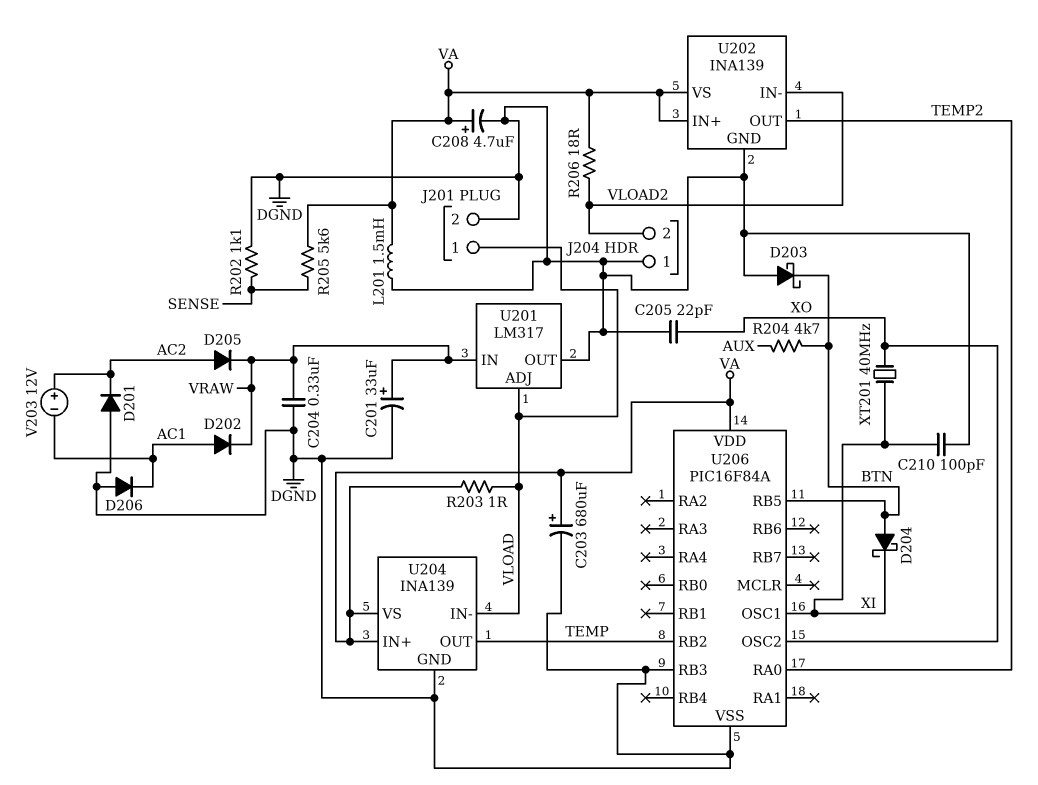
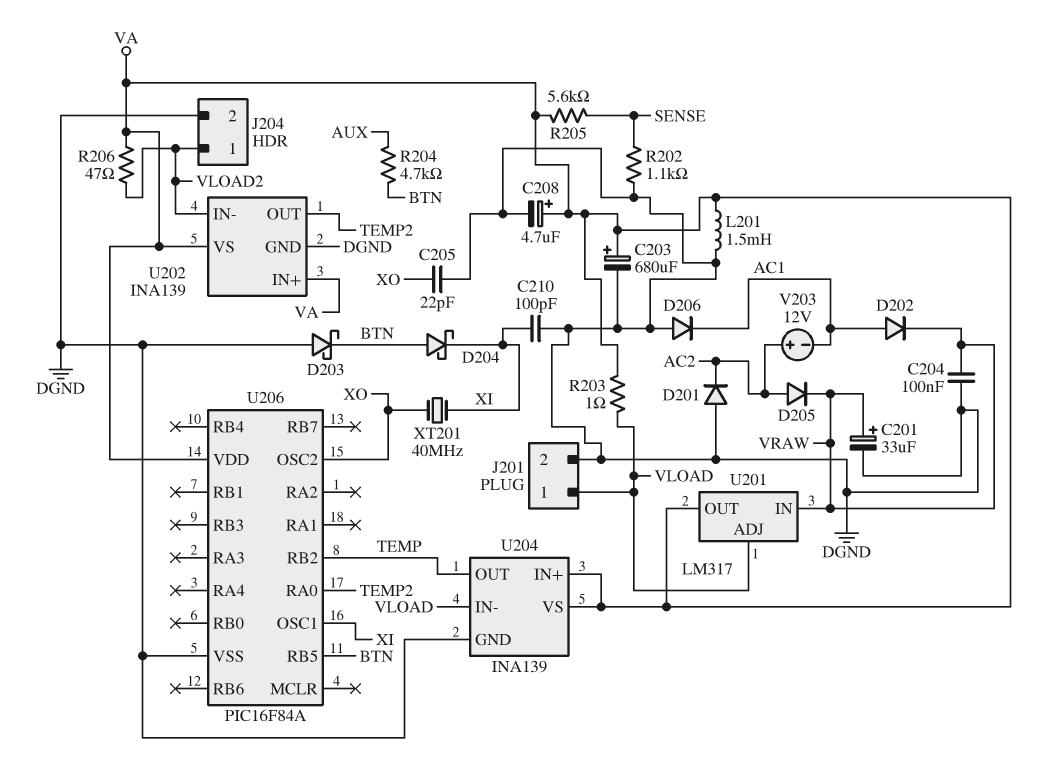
C204: 330nF (DGND, VRAW) -> 100nF (DGND, VRAW)
J204 pin 1: DGND -> VLOAD2
J204 pin 2: VLOAD2 -> DGND
R206: 18 (VA, VLOAD2) -> 47 (VA, VLOAD2)
U201 pin OUT: DGND -> VA
U206 pin RB3: DGND -> none

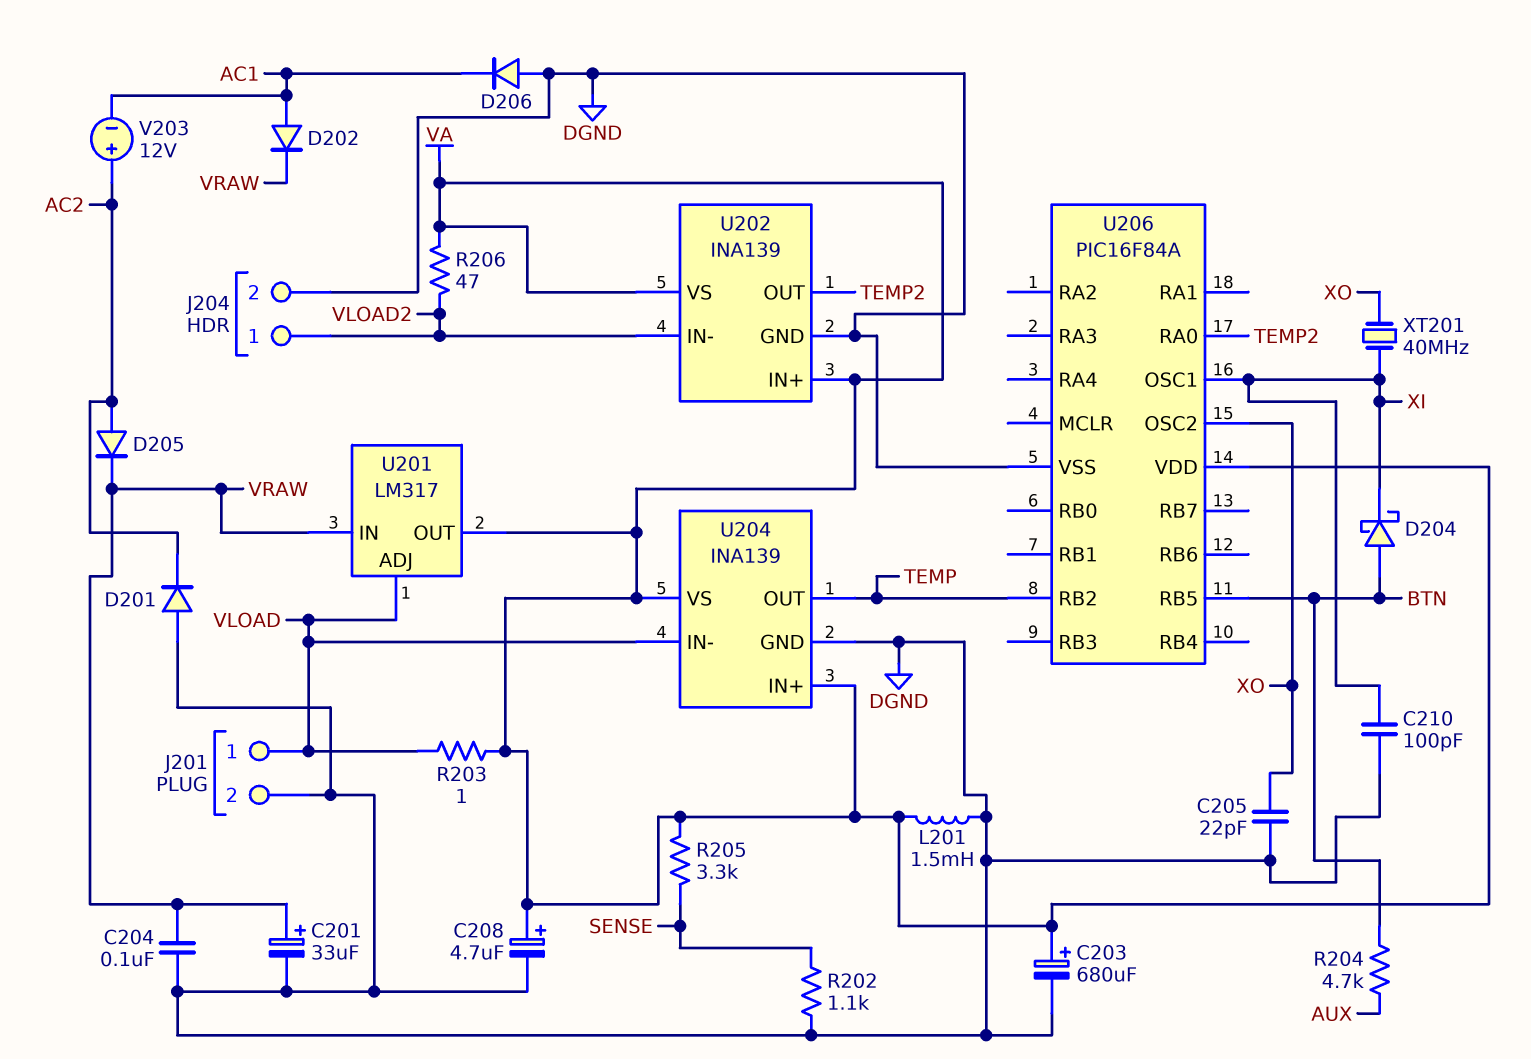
D203: schottky (A DGND, K BTN) -> none
R205: 5.6k (SENSE, VA) -> 3.3k (SENSE, VA)

